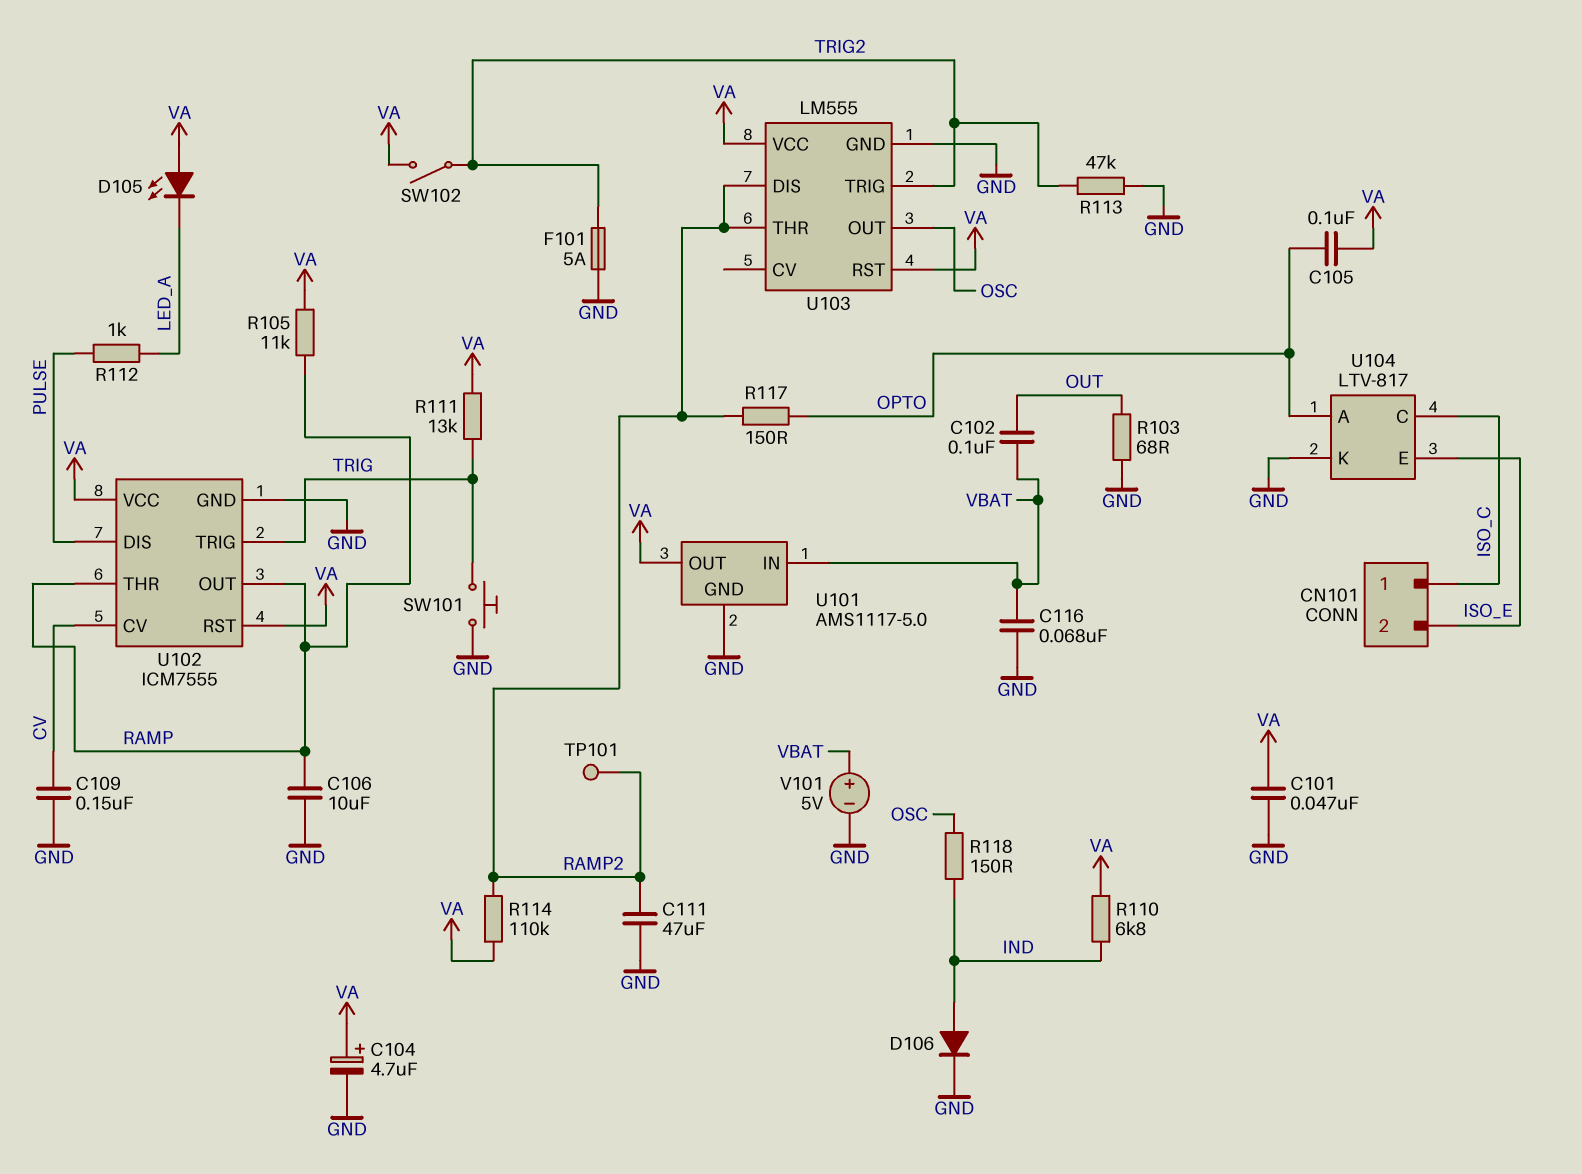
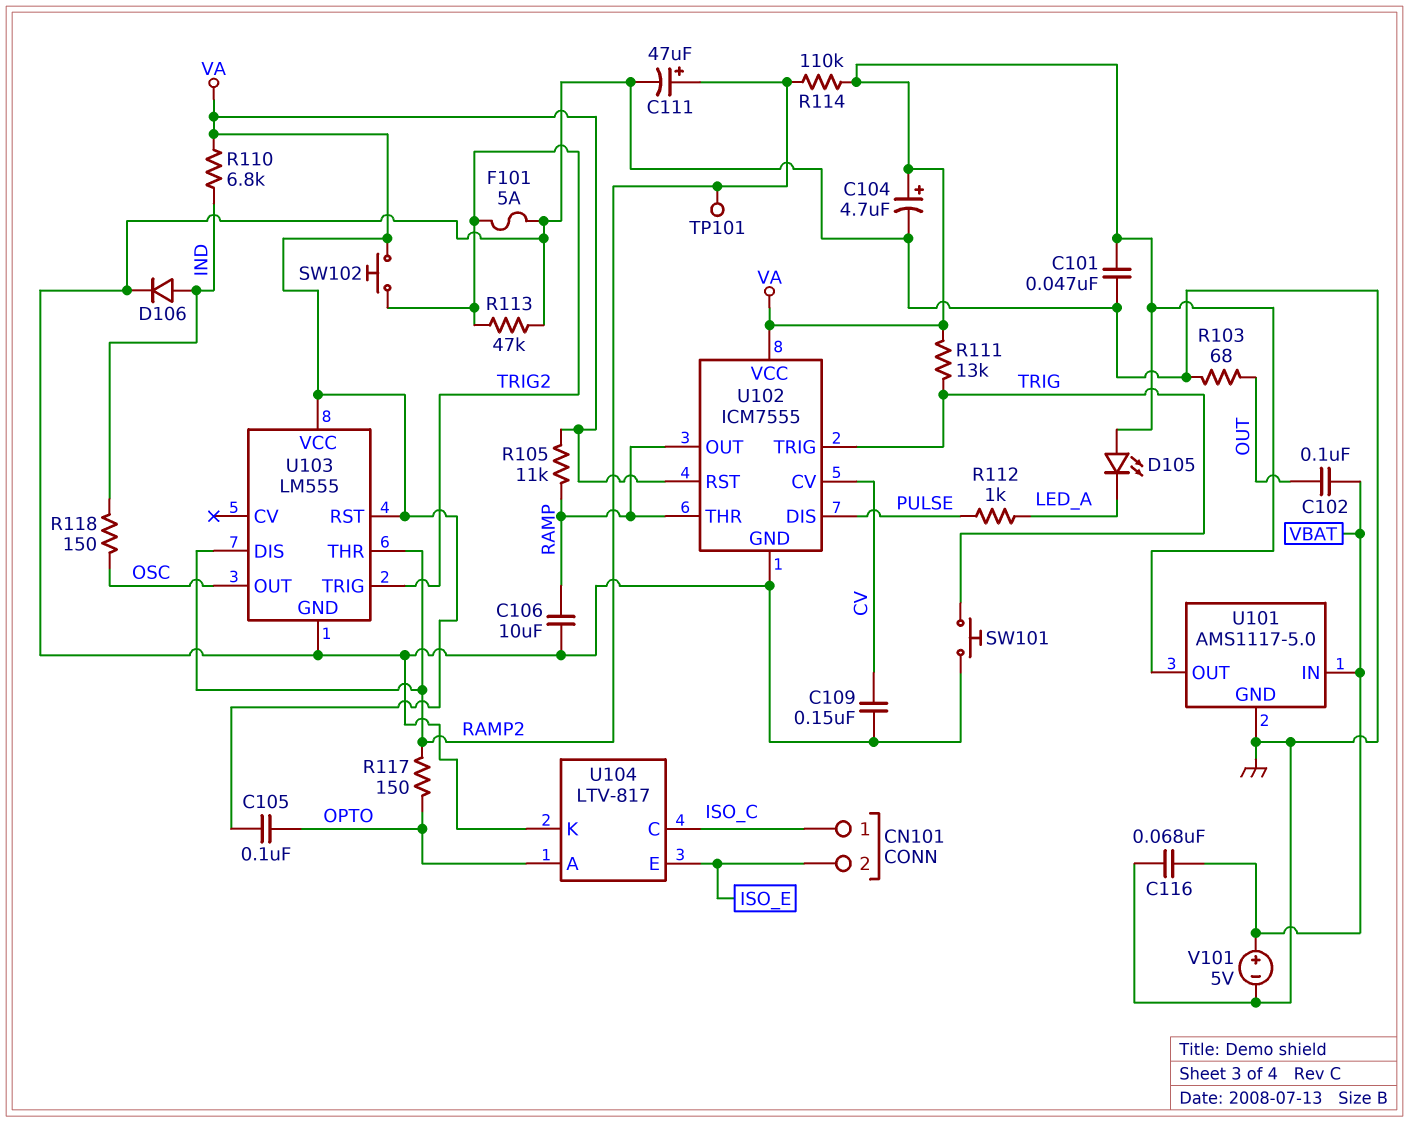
C111: 47uF (GND, RAMP2) -> 47uF (plus RAMP2, minus GND)
SW102: switch (TRIG2, VA) -> button (TRIG2, VA)

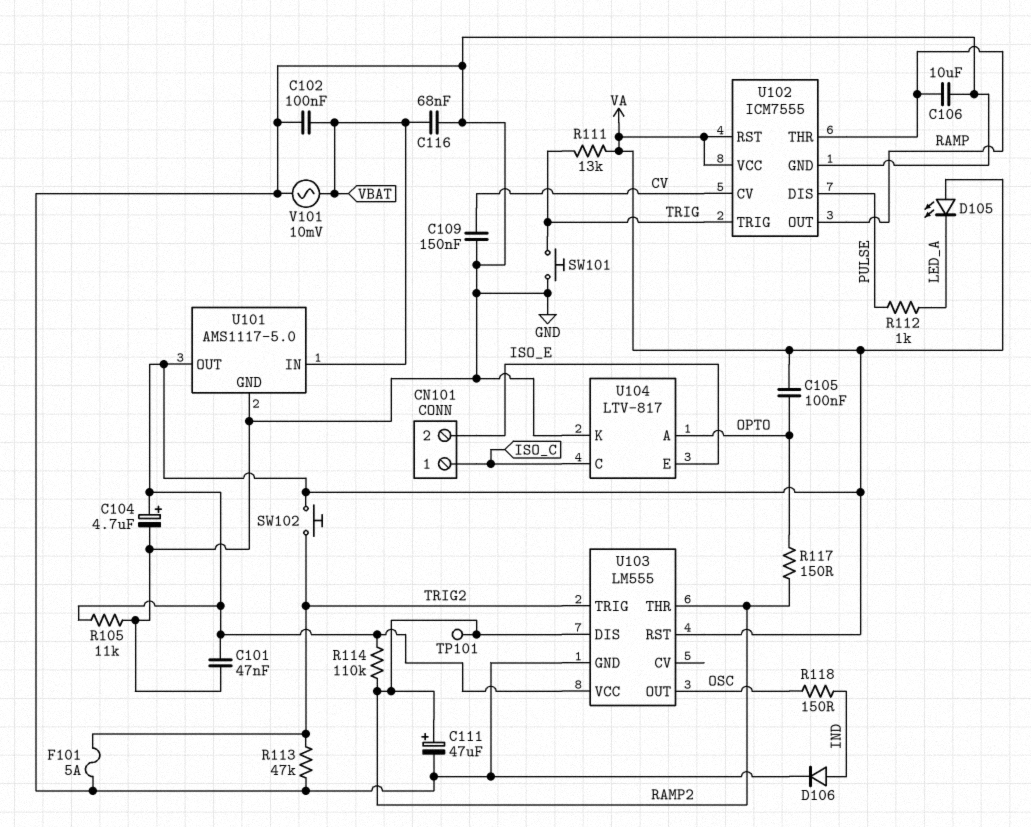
C102: 100nF (OUT, VBAT) -> 100nF (GND, VBAT)
R103: 68 (GND, OUT) -> none
R105: 11k (RAMP, VA) -> 11k (GND, VA)
R110: 6.8k (IND, VA) -> none
V101: 5V (plus VBAT, minus GND) -> AC 10mV (GND, VBAT)

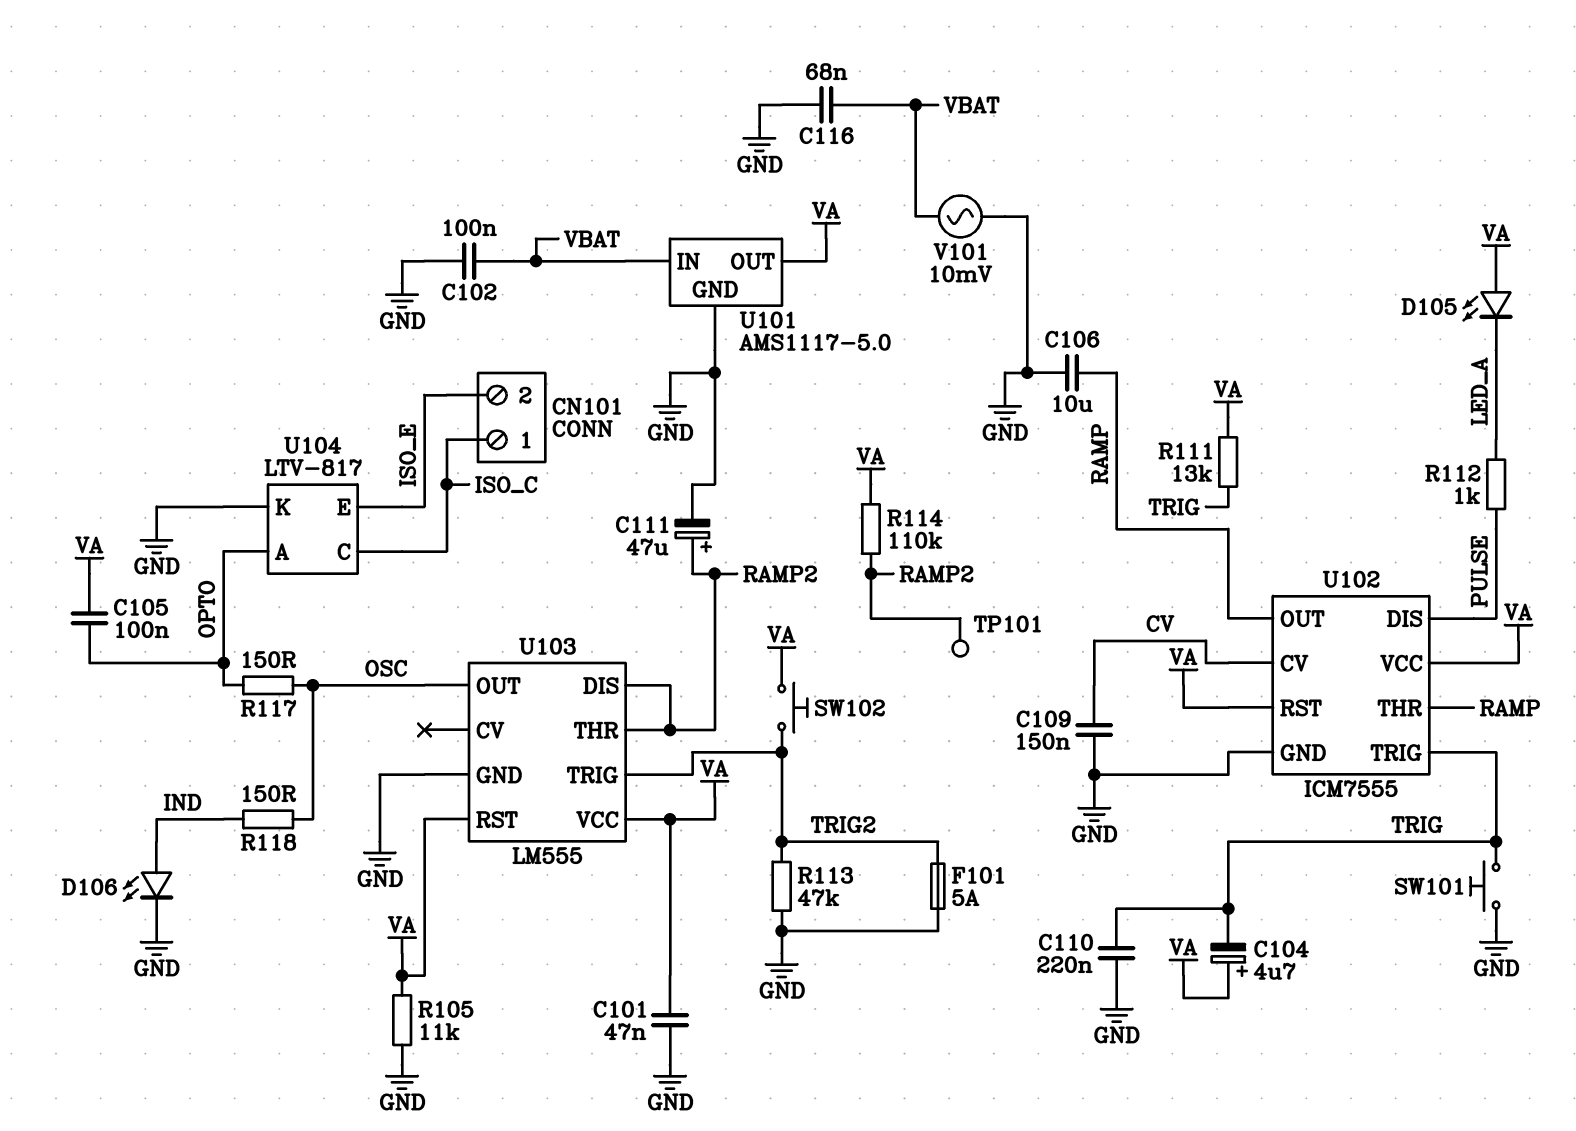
C104: 4.7uF (plus VA, minus GND) -> 4.7uF (plus VA, minus TRIG)
C110: none -> 220nF (GND, TRIG)
D106: diode (A IND, K GND) -> LED (A IND, K GND)
R117: 150 (OPTO, RAMP2) -> 150 (OPTO, OSC)

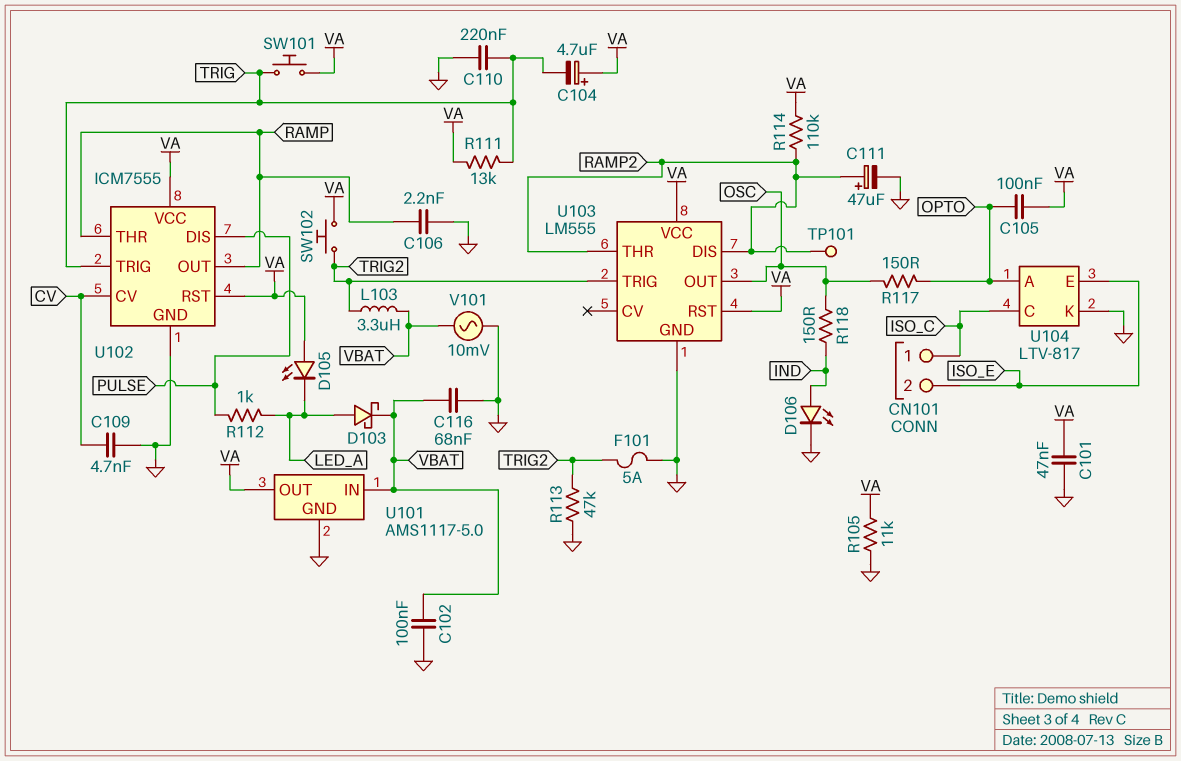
C106: 10uF (GND, RAMP) -> 2.2nF (GND, RAMP)
C109: 150nF (CV, GND) -> 4.7nF (CV, GND)
D103: none -> schottky (A LED_A, K VBAT)
L103: none -> 3.3uH (TRIG2, VBAT)
SW101: button (GND, TRIG) -> button (TRIG, VA)

